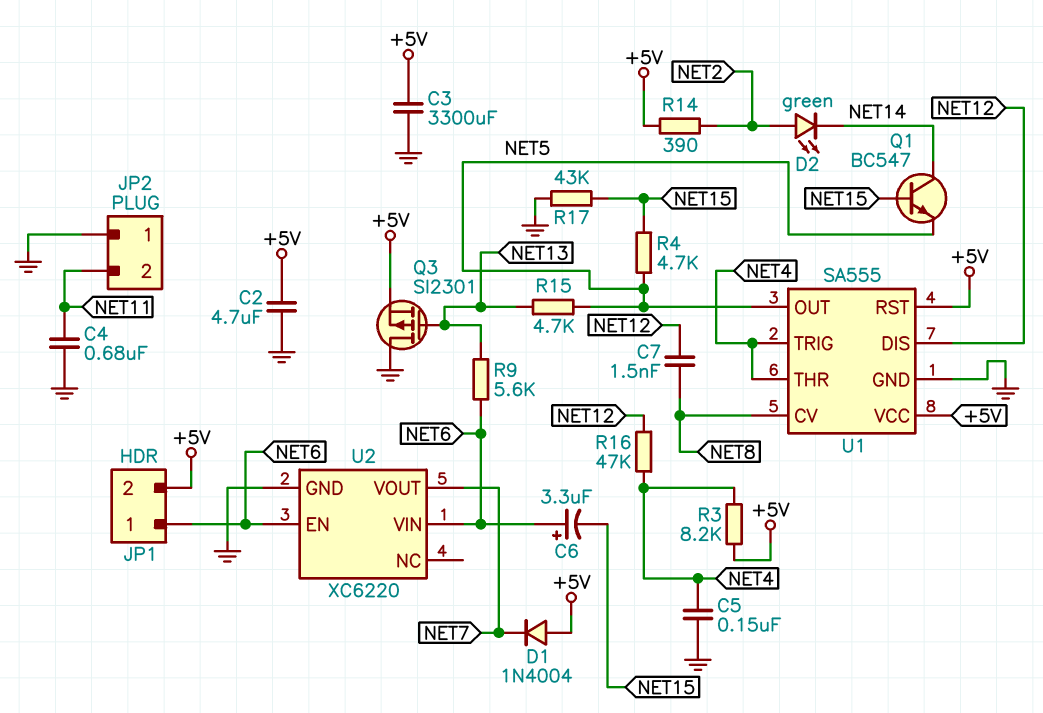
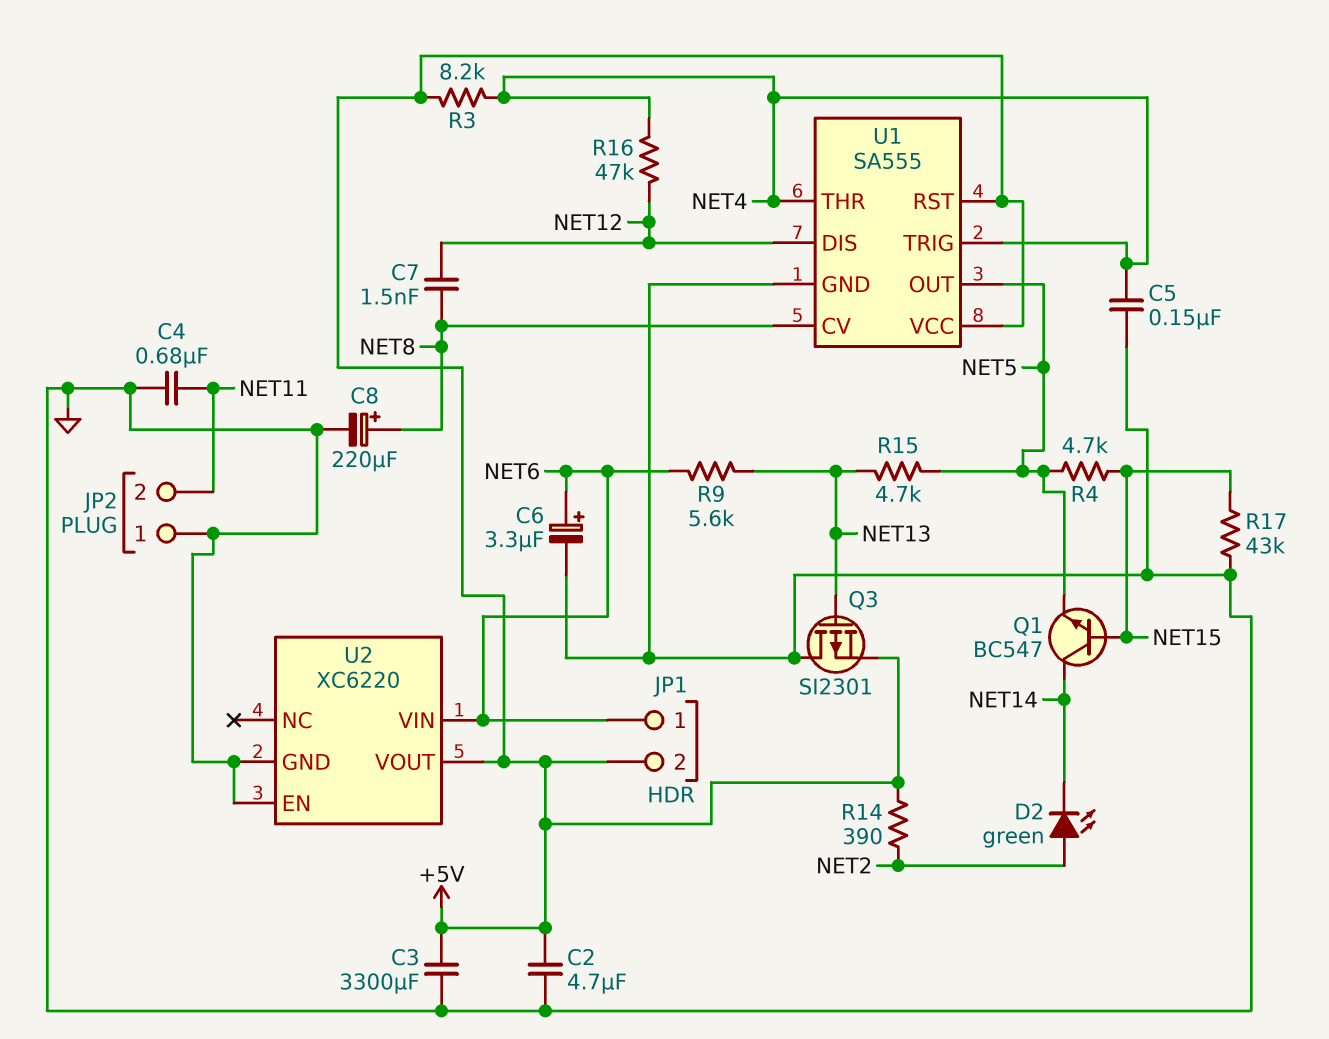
C6: 3.3uF (plus NET6, minus NET15) -> 3.3uF (plus NET6, minus GND)
C8: none -> 220uF (plus NET8, minus GND)
D1: diode 1N4004 (A +5V, K NET7) -> none
U2 pin EN: NET6 -> GND
U2 pin VOUT: NET7 -> +5V

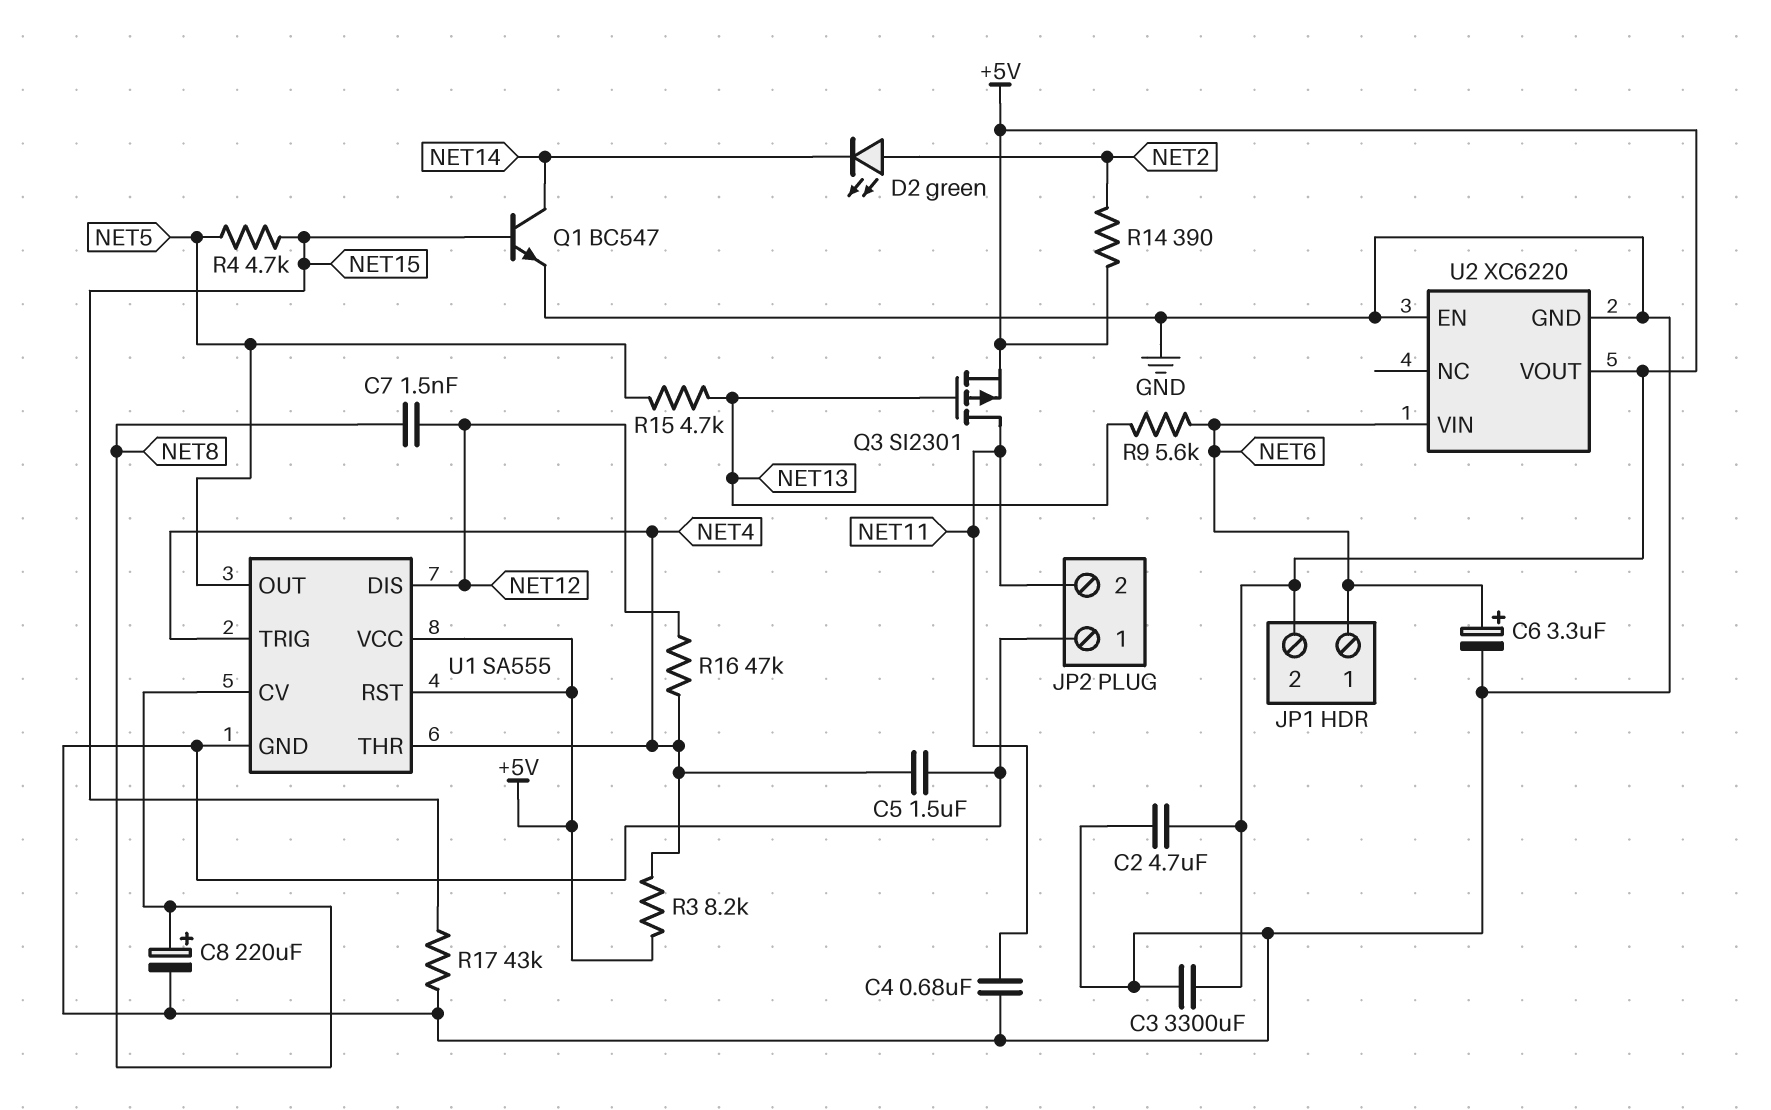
C5: 150nF (GND, NET4) -> 1.5uF (GND, NET4)
Q1: NPN BC547 (B NET15, C NET14, E NET5) -> NPN BC547 (B NET15, C NET14, E GND)
Q3: PMOS SI2301 (G NET13, D GND, S +5V) -> PMOS SI2301 (G NET13, D NET11, S +5V)

